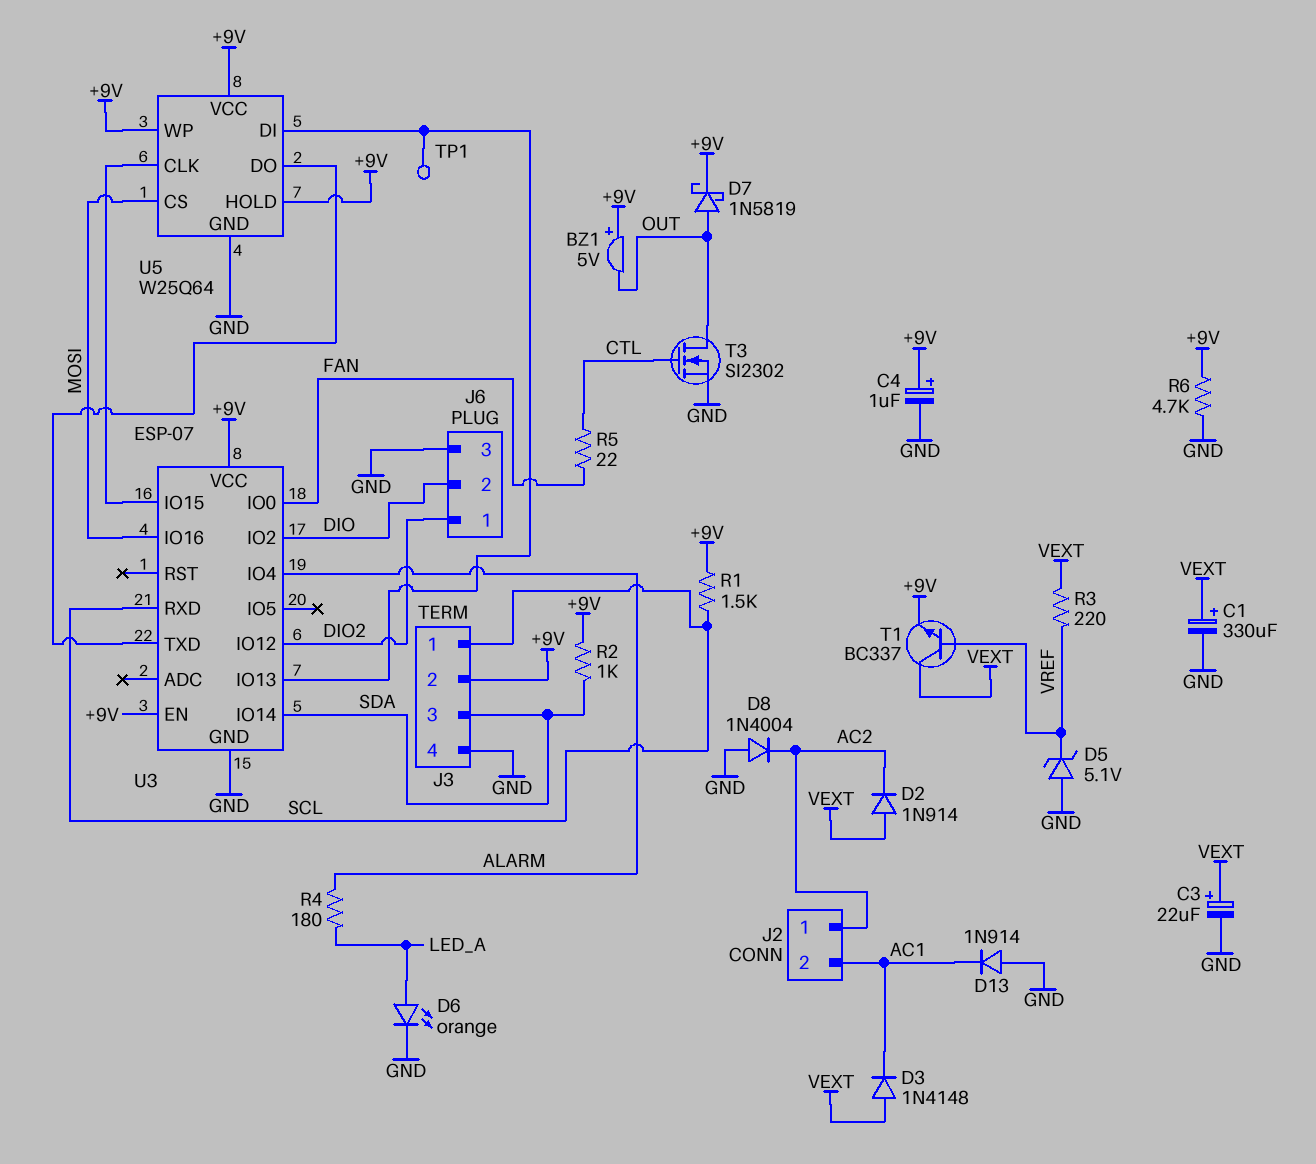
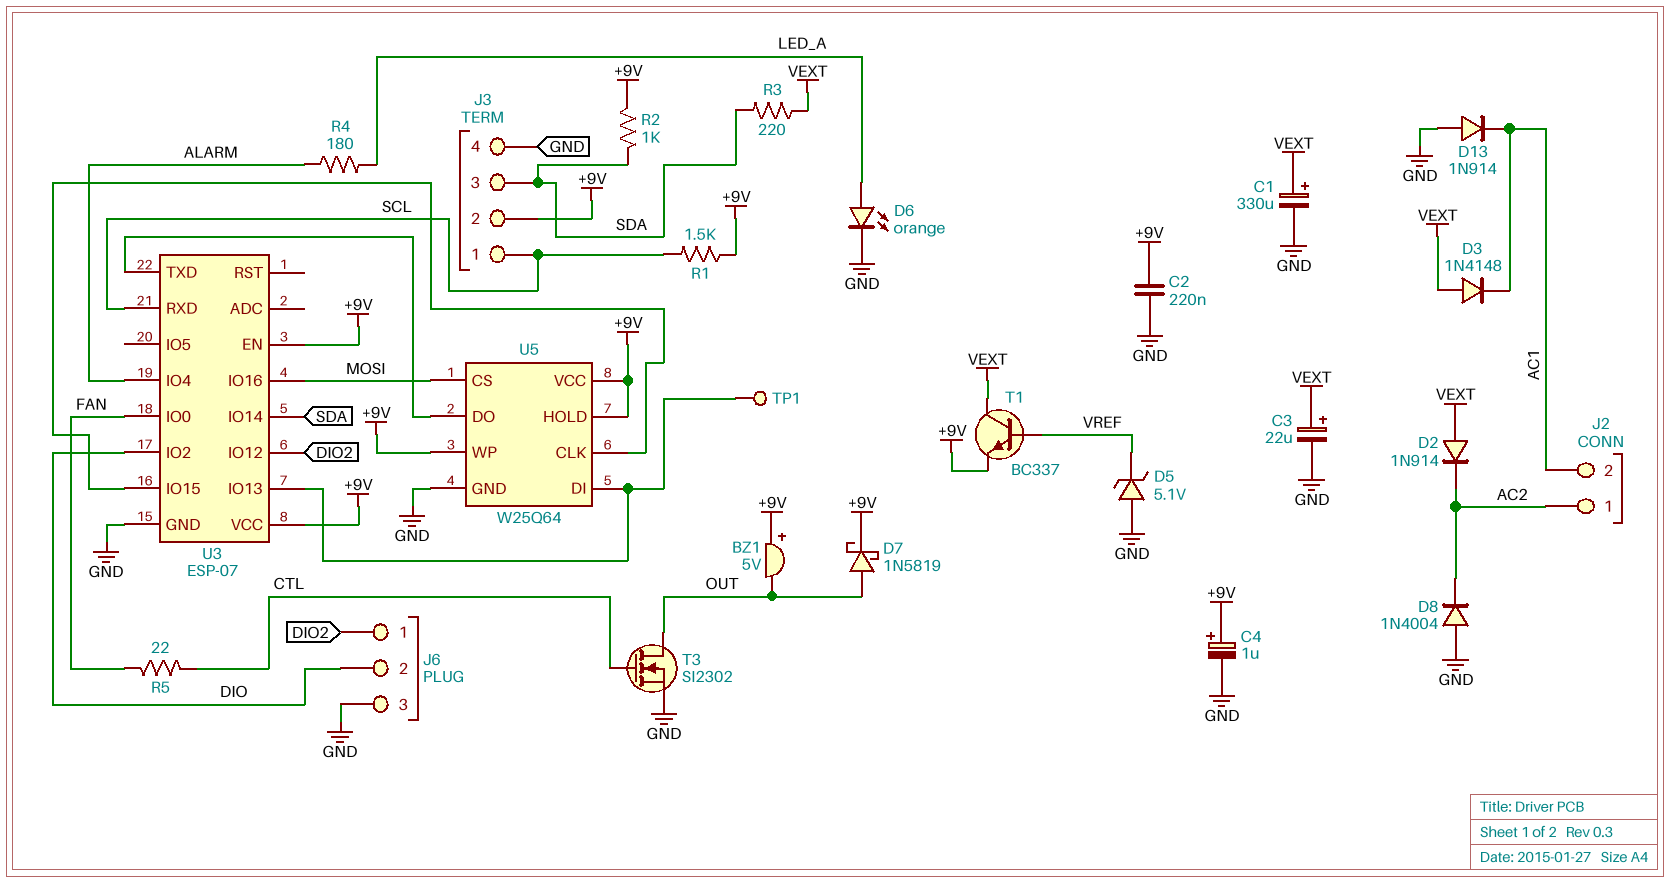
C2: none -> 220nF (+9V, GND)
R3: 220 (VEXT, VREF) -> 220 (SDA, VEXT)
R6: 4.7k (+9V, GND) -> none

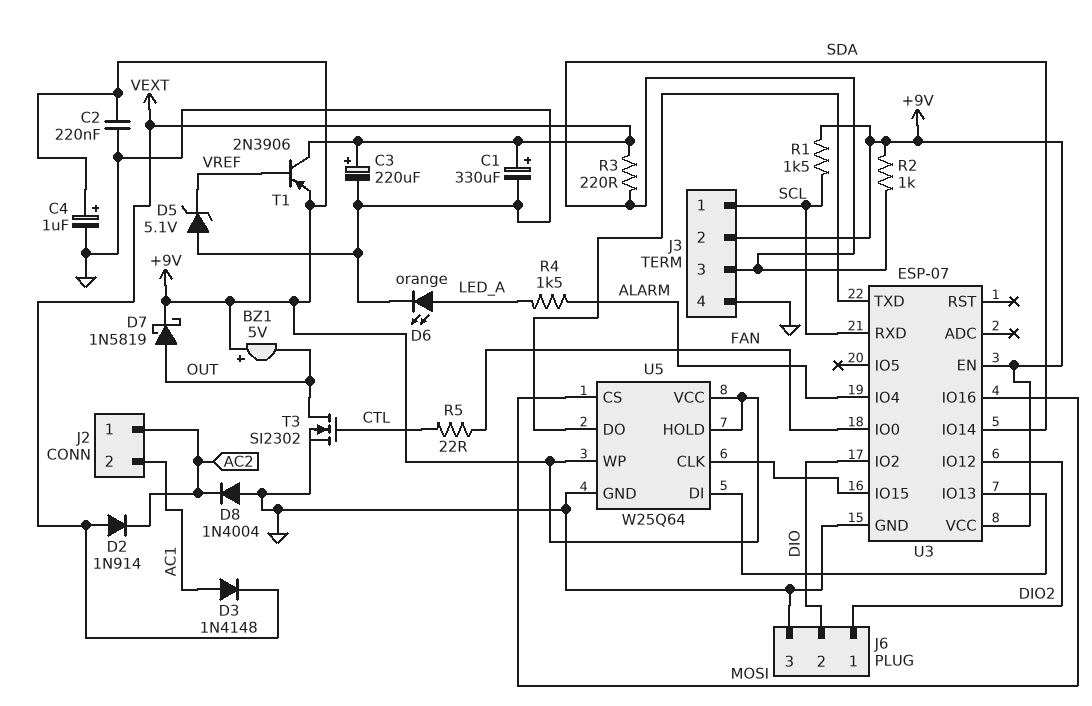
C3: 22uF (plus VEXT, minus GND) -> 220uF (plus VEXT, minus GND)
D3: diode 1N4148 (A VEXT, K AC1) -> diode 1N4148 (A AC1, K VEXT)
D13: diode 1N914 (A GND, K AC1) -> none
R4: 180 (ALARM, LED_A) -> 1.5k (ALARM, LED_A)
T1: NPN BC337 (B VREF, C VEXT, E +9V) -> PNP 2N3906 (B VREF, C VEXT, E +9V)
TP1: test point (U3/IO13) -> none

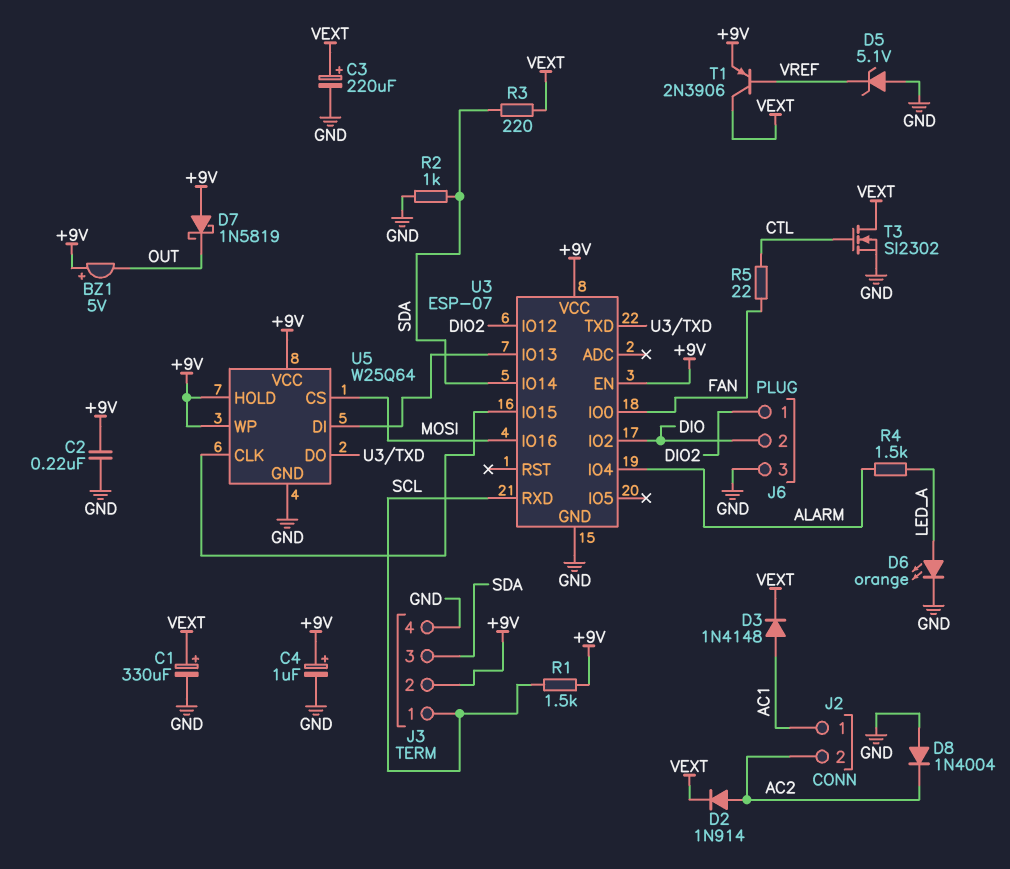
D2: diode 1N914 (A VEXT, K AC2) -> diode 1N914 (A AC2, K VEXT)
D7: schottky 1N5819 (A OUT, K +9V) -> schottky 1N5819 (A +9V, K OUT)
J2 pin 1: AC2 -> AC1
J2 pin 2: AC1 -> AC2
R2: 1k (+9V, SDA) -> 1k (GND, SDA)
T3: NMOS SI2302 (G CTL, D OUT, S GND) -> NMOS SI2302 (G CTL, D VEXT, S GND)

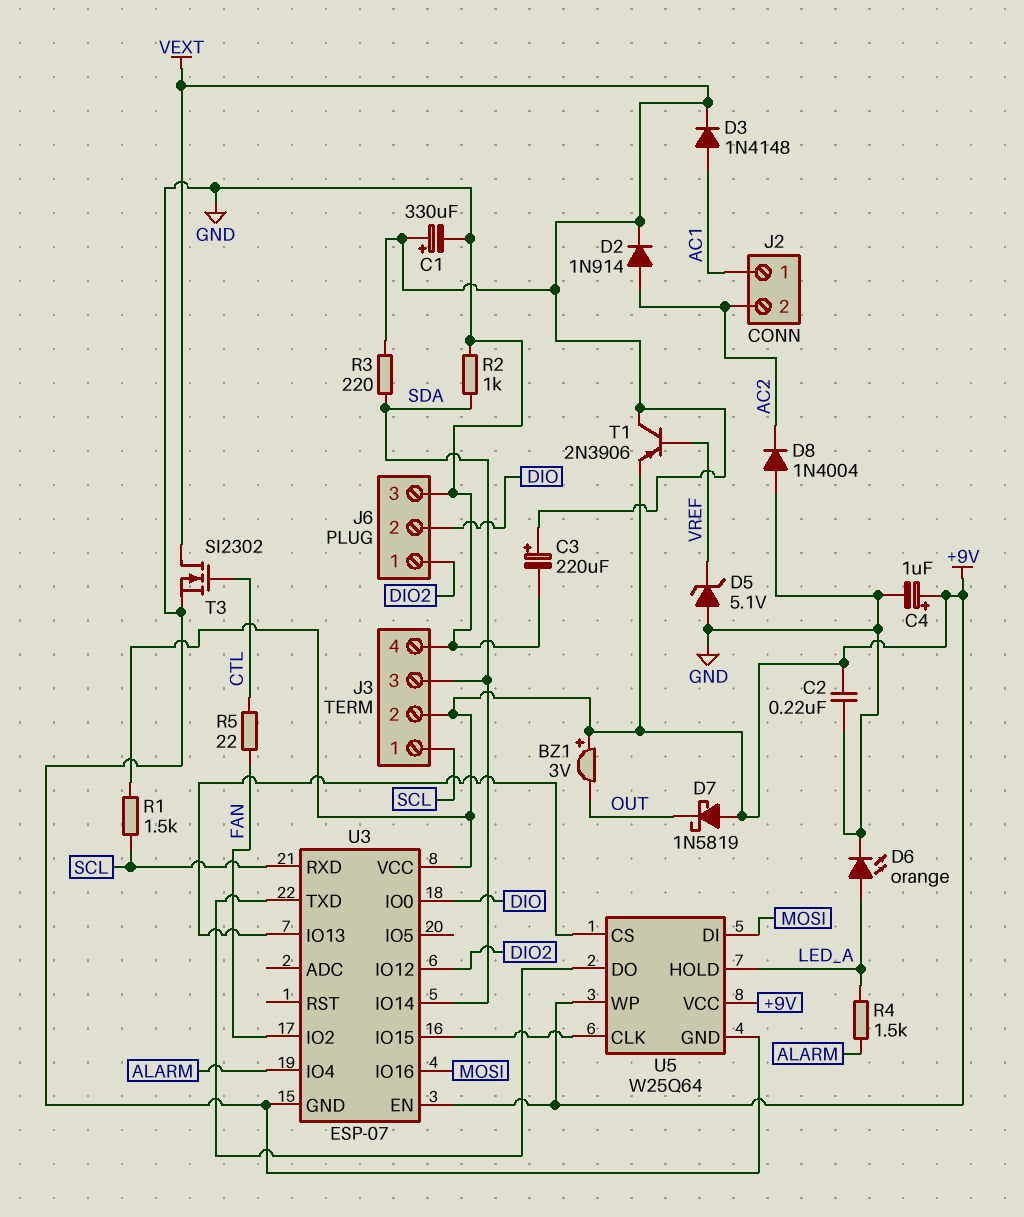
BZ1: buzzer 5V (plus +9V, minus OUT) -> buzzer 3V (plus +9V, minus OUT)
U3 pin IO0: FAN -> DIO
U3 pin IO2: DIO -> FAN
U5 pin CS: MOSI -> U3/IO13
U5 pin DI: U3/IO13 -> MOSI
U5 pin HOLD: +9V -> LED_A

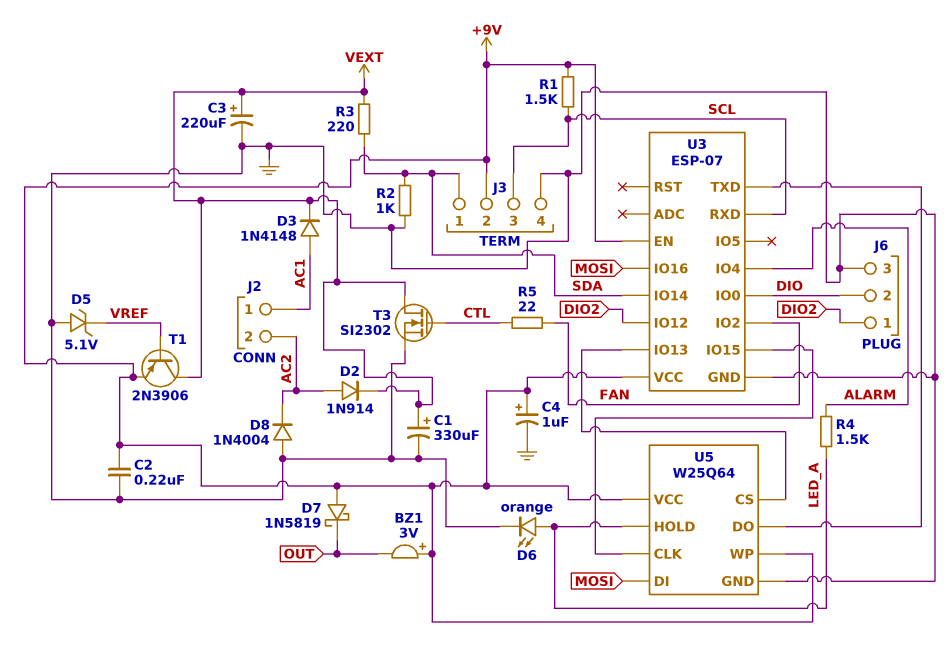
J3 pin 1: SCL -> SDA
J3 pin 3: SDA -> SCL

